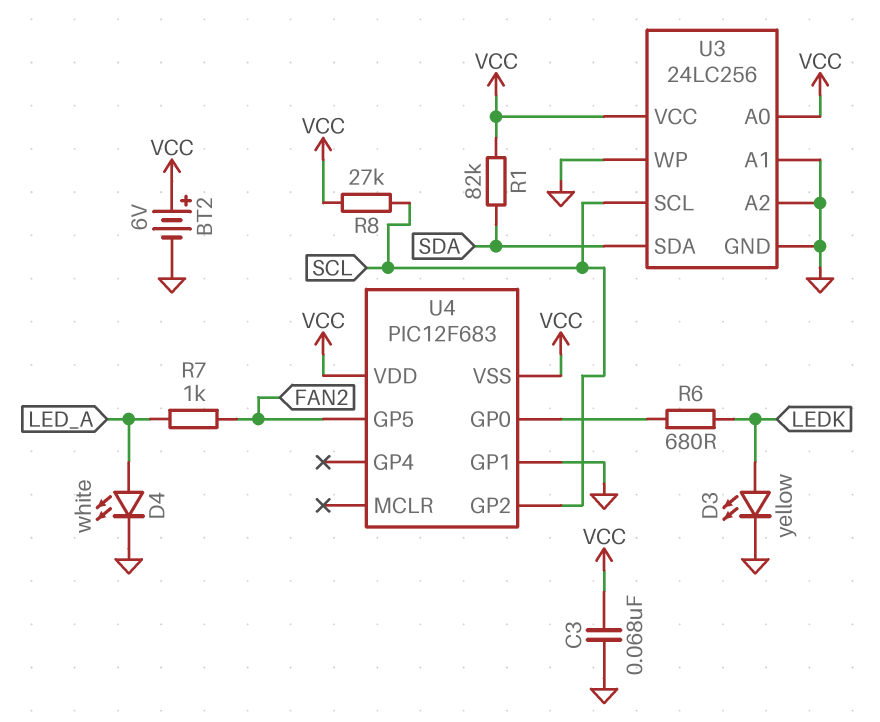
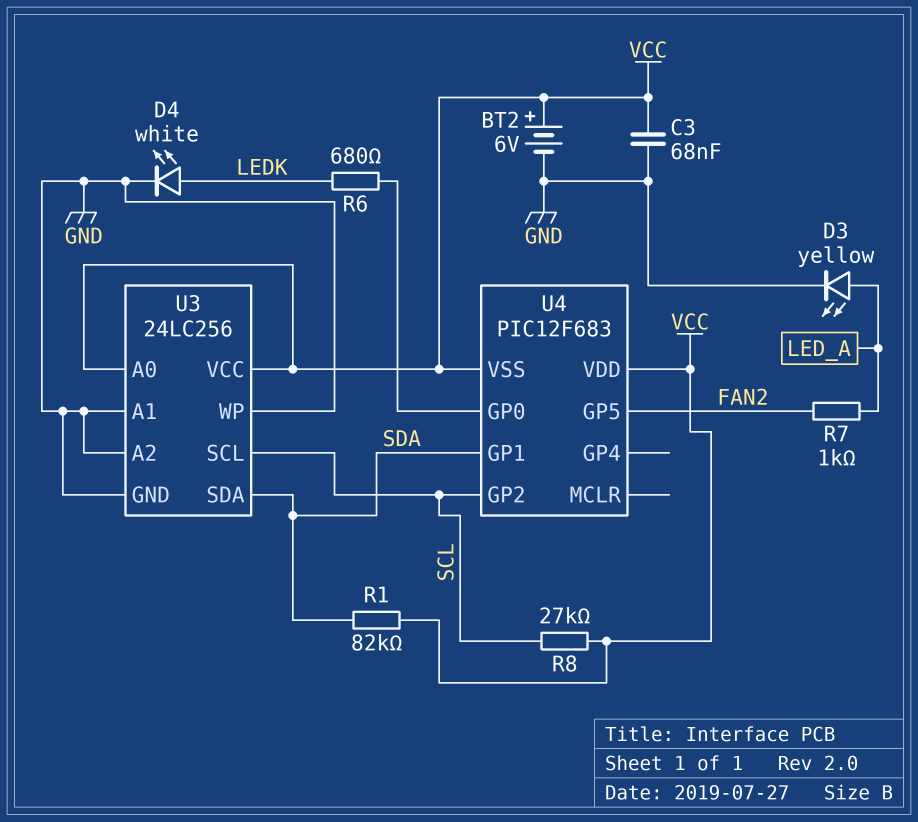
D3: LED yellow (A LEDK, K GND) -> LED yellow (A LED_A, K GND)
D4: LED white (A LED_A, K GND) -> LED white (A LEDK, K GND)
U4 pin GP1: GND -> SDA

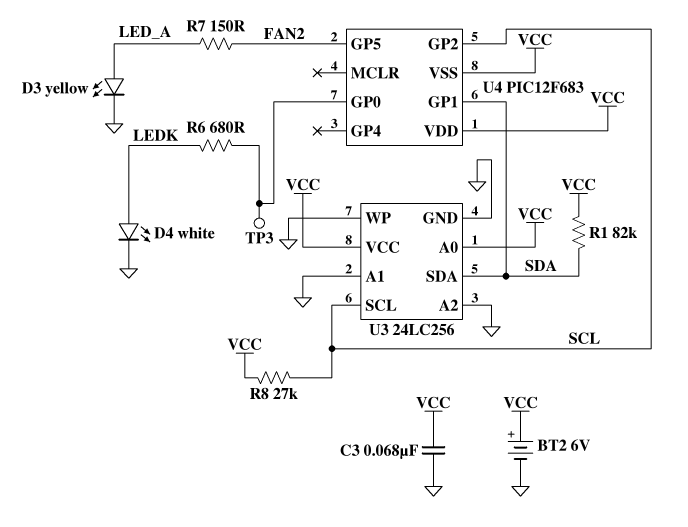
R7: 1k (FAN2, LED_A) -> 150 (FAN2, LED_A)
TP3: none -> test point (U4/GP0)

